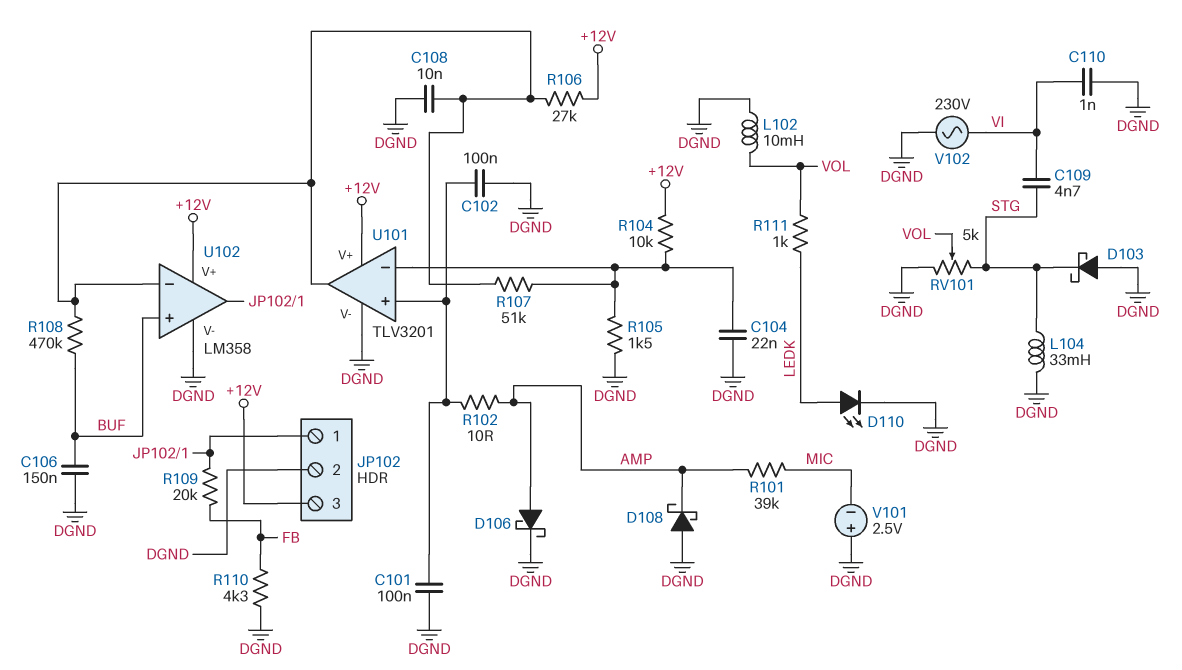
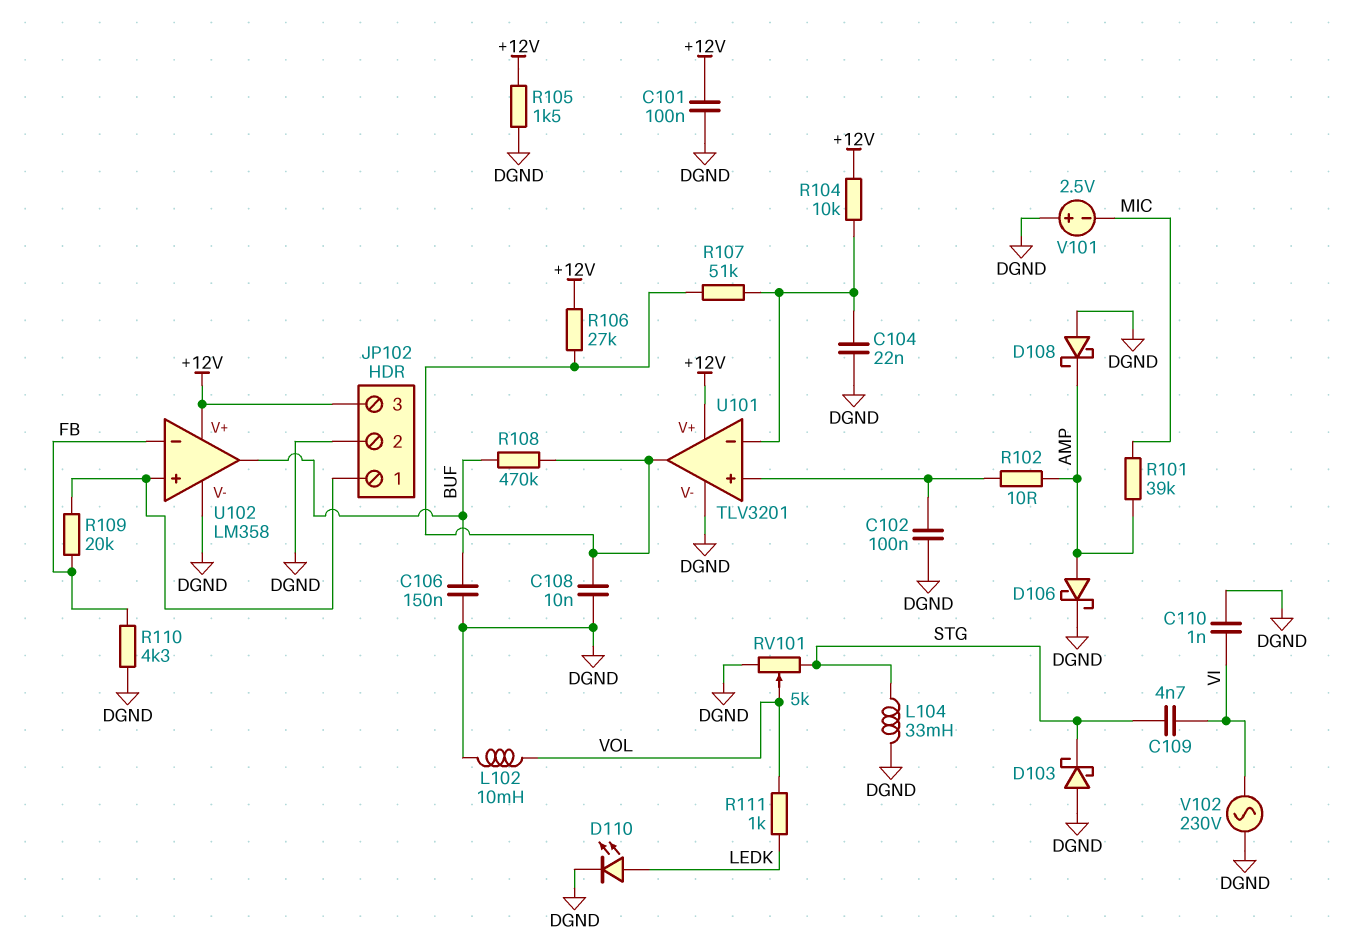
C101: 100nF (DGND, U101/in+) -> 100nF (+12V, DGND)
R105: 1.5k (DGND, U101/in-) -> 1.5k (+12V, DGND)
U102 pin in+: BUF -> JP102/1
U102 pin in-: U101/out -> FB
U102 pin out: JP102/1 -> BUF

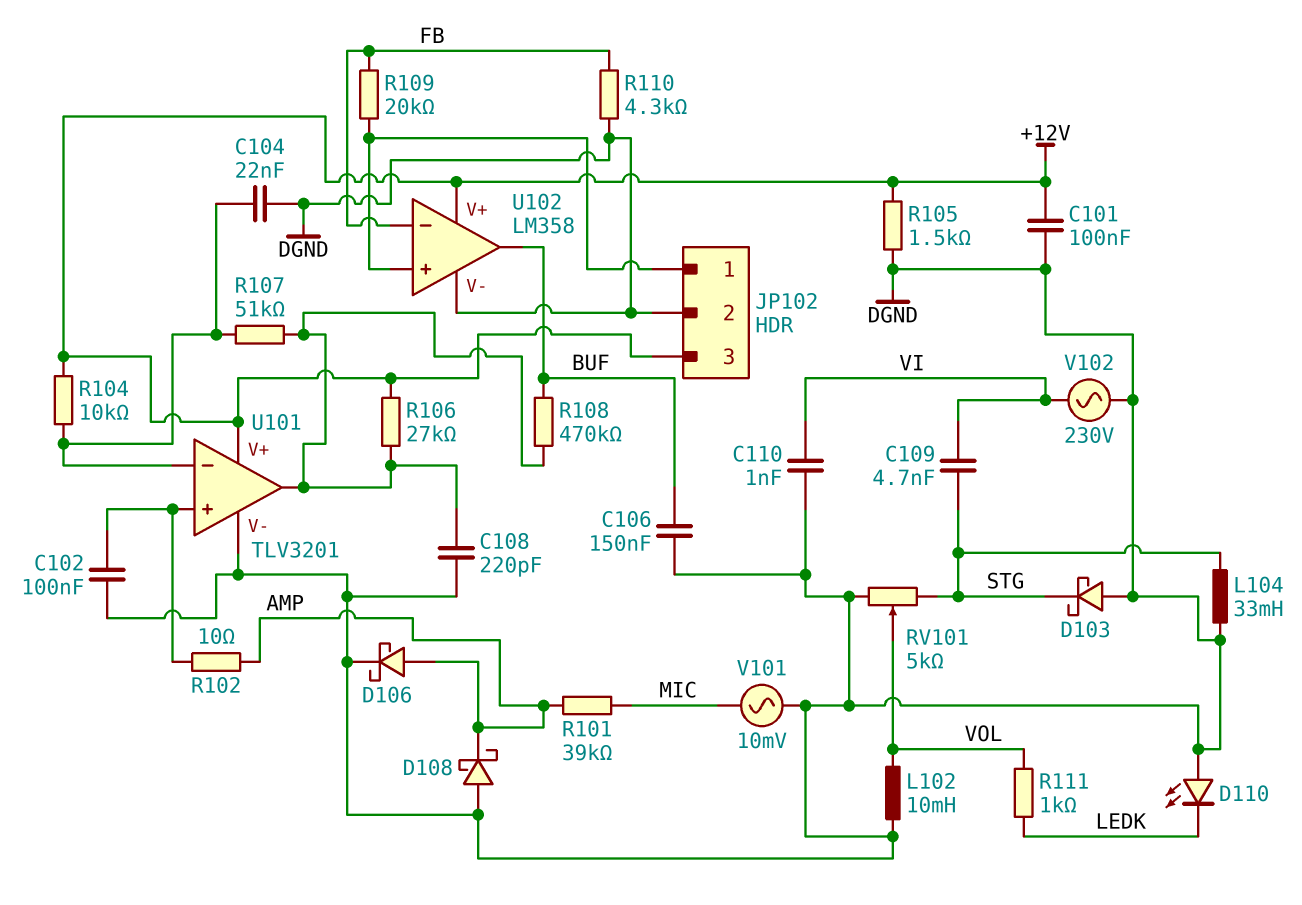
C108: 10nF (DGND, U101/out) -> 220pF (DGND, U101/out)
D110: LED (A LEDK, K DGND) -> LED (A DGND, K LEDK)
V101: 2.5V (plus DGND, minus MIC) -> AC 10mV (DGND, MIC)

